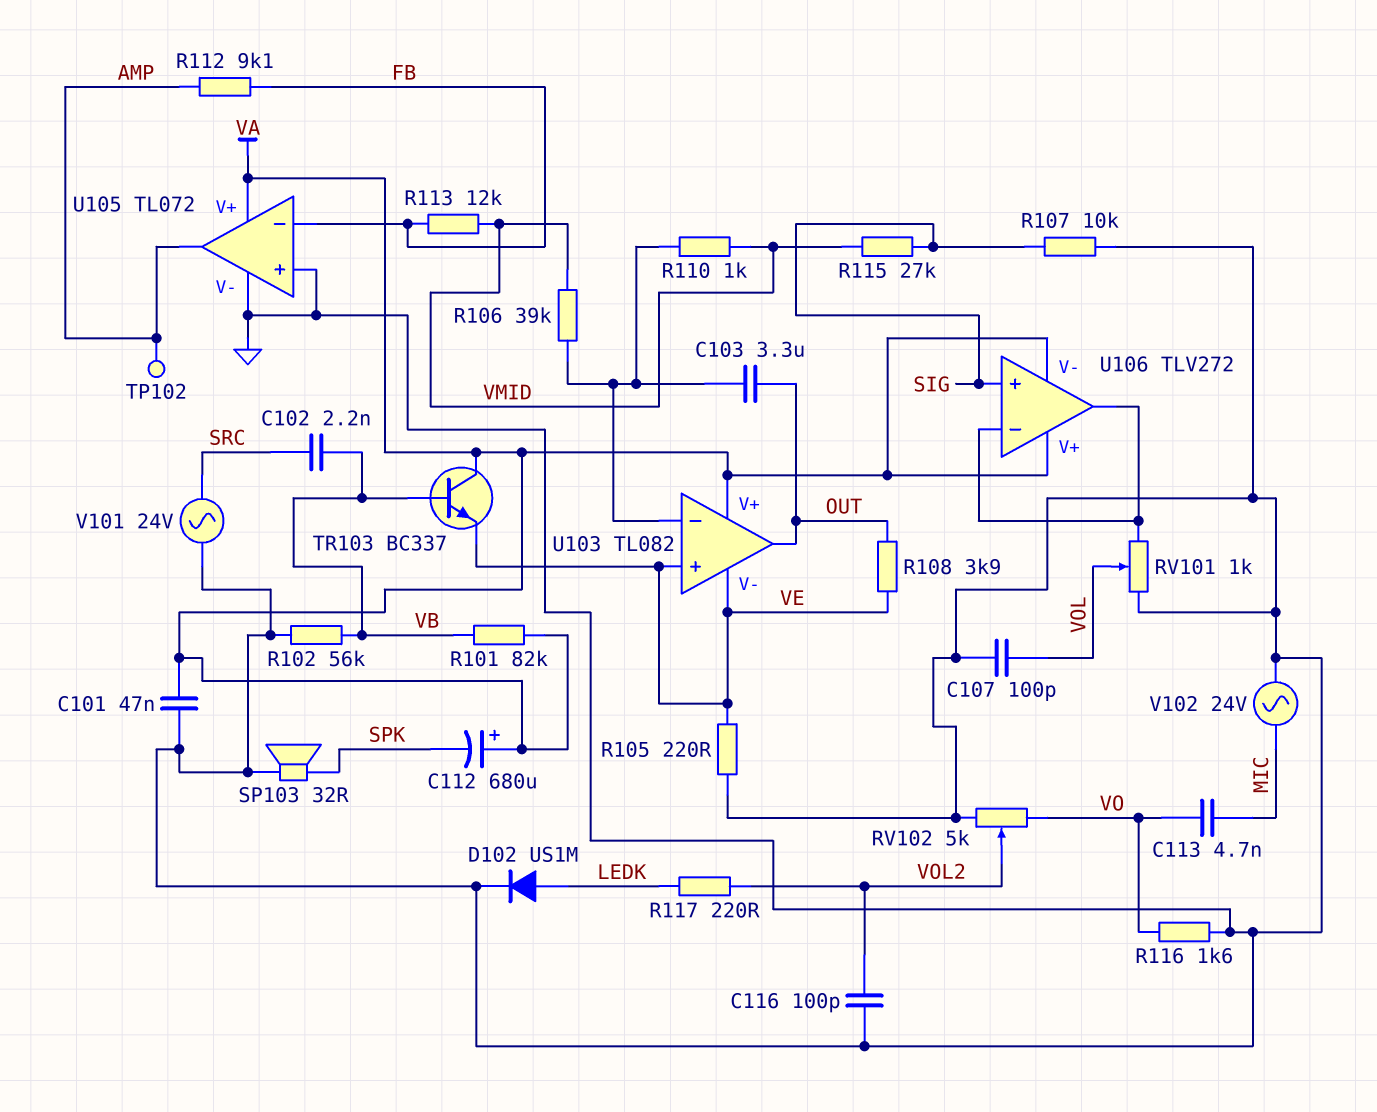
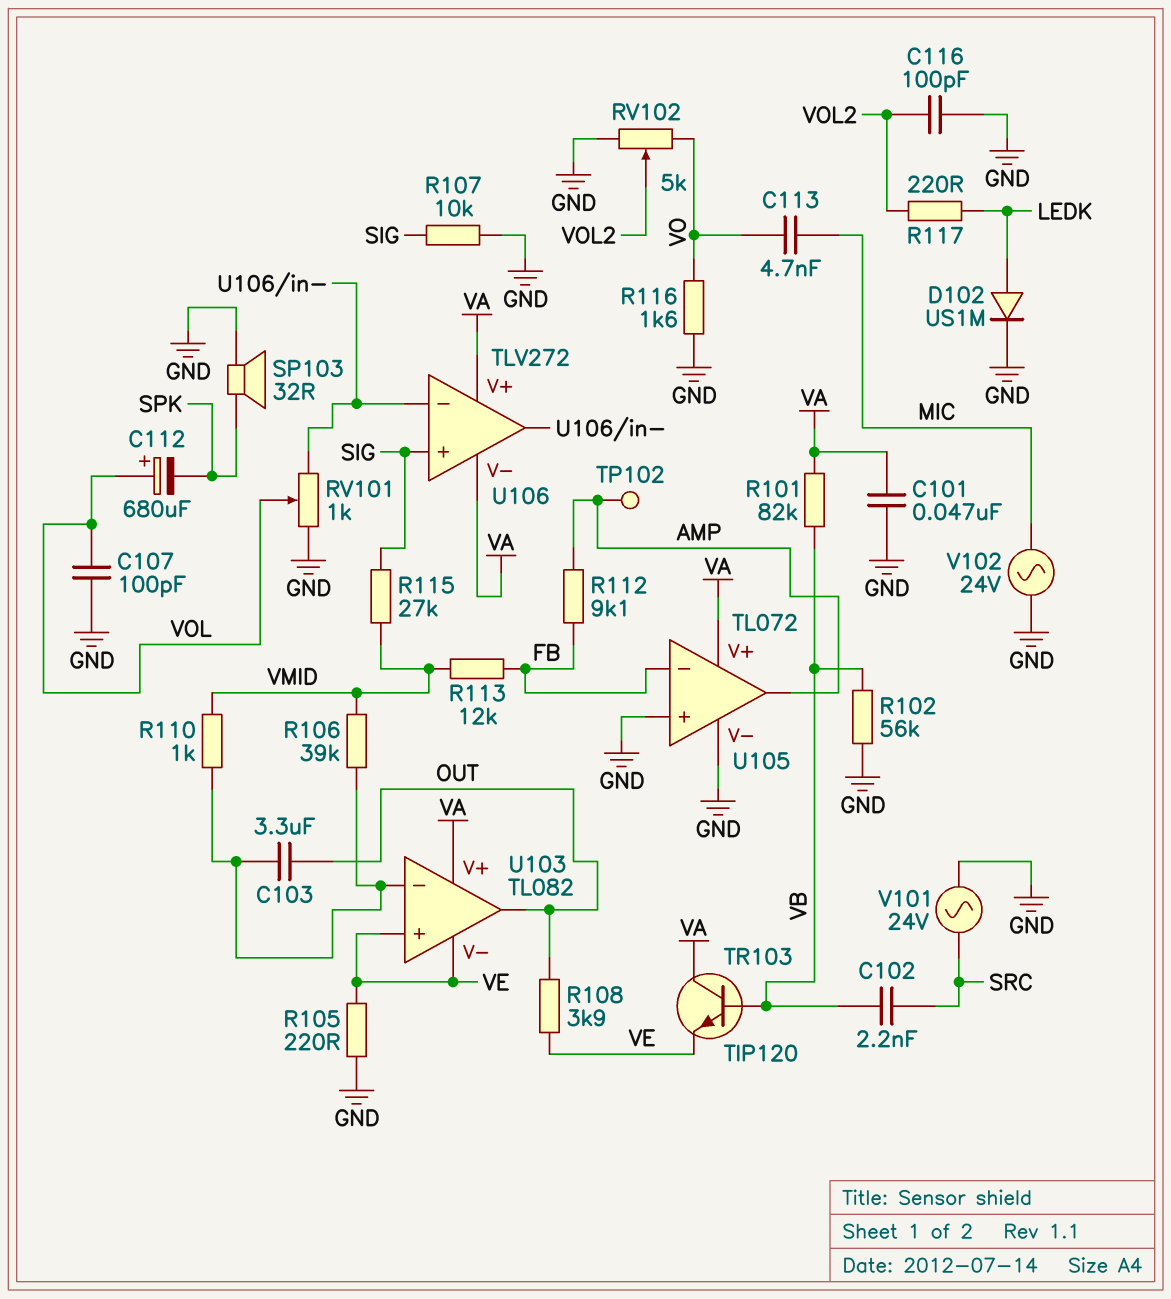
C112: 680uF (plus VA, minus SPK) -> 680uF (plus VOL, minus SPK)
TR103: NPN BC337 (B VB, C VA, E VE) -> NPN TIP120 (B VB, C VA, E VE)

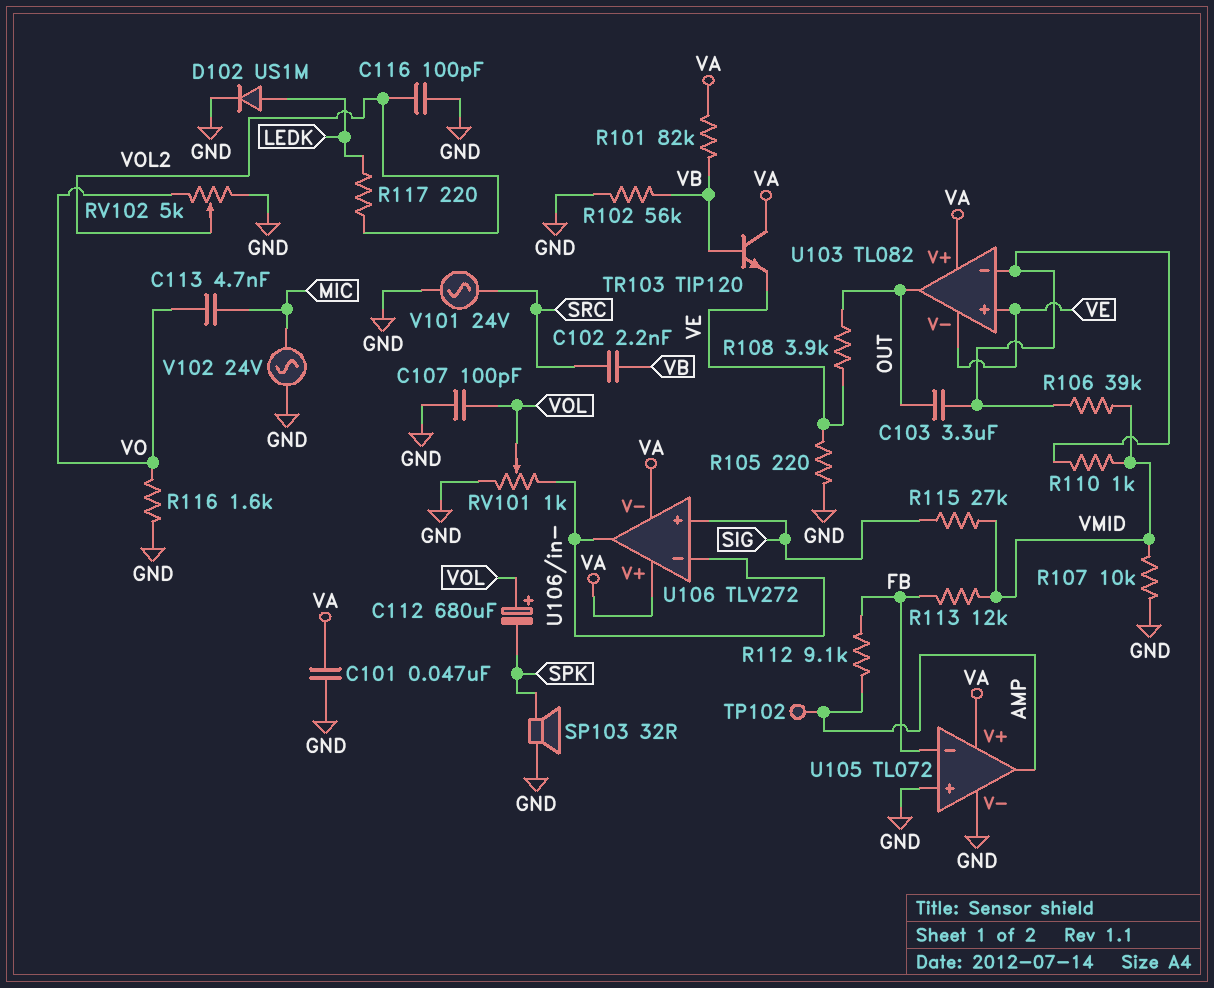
R107: 10k (GND, SIG) -> 10k (GND, VMID)

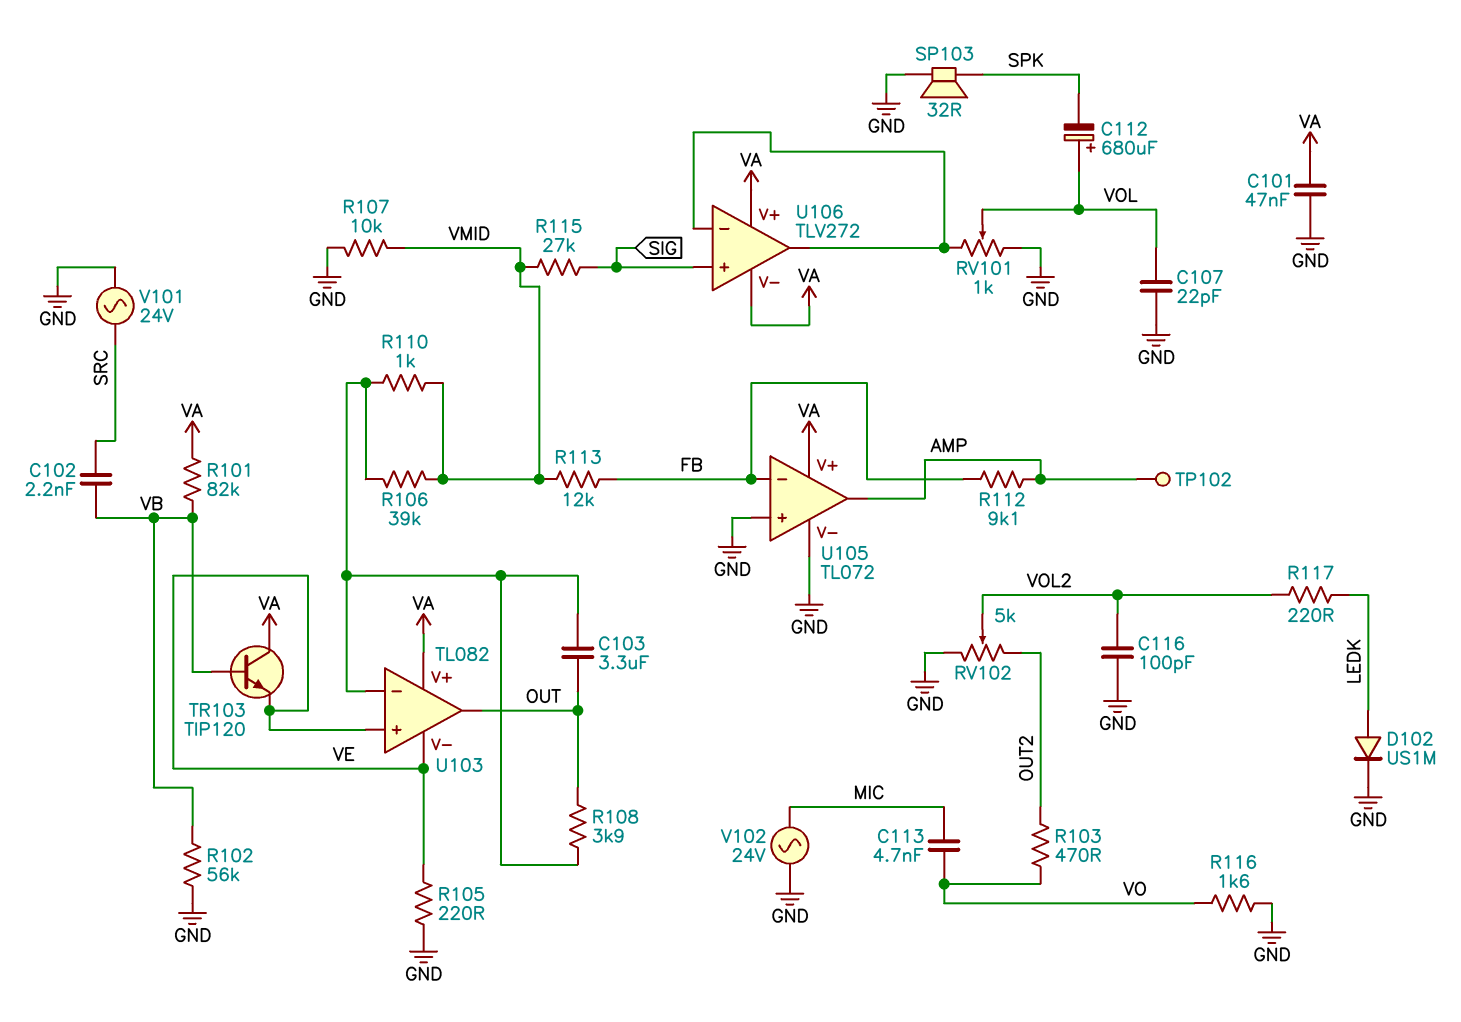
C107: 100pF (GND, VOL) -> 22pF (GND, VOL)
R103: none -> 470 (OUT2, VO)
R108: 3.9k (OUT, VE) -> 3.9k (OUT, U103/in-)
RV102: 5k (GND, VO, wiper VOL2) -> 5k (GND, OUT2, wiper VOL2)

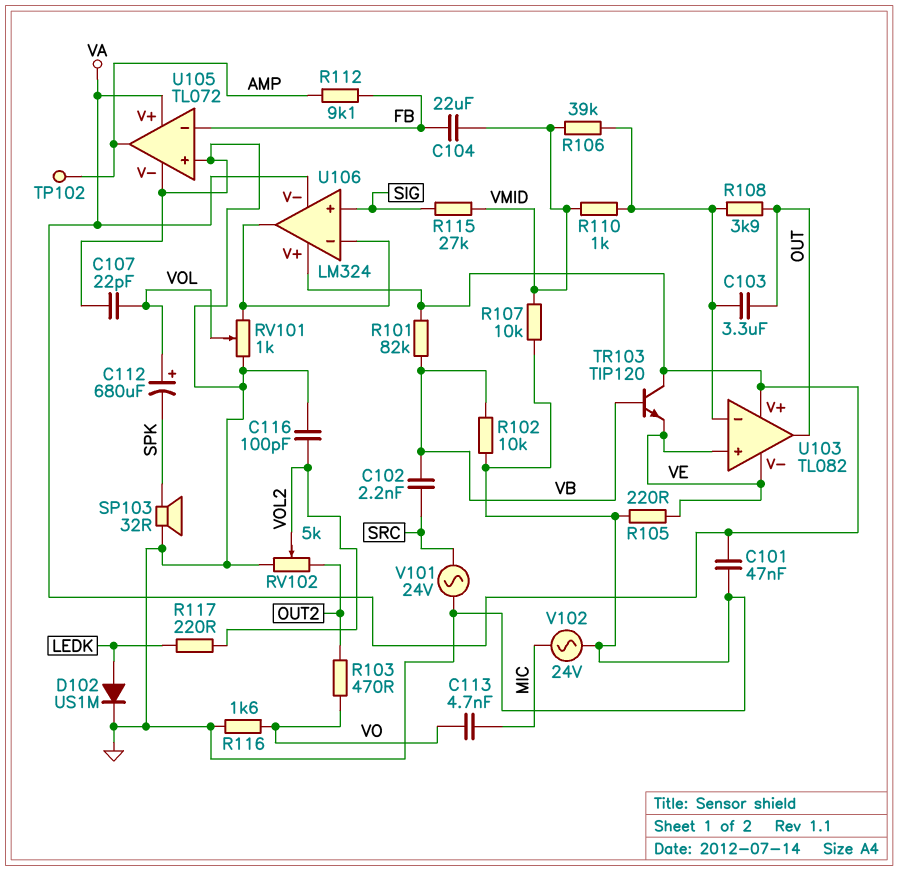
C104: none -> 22uF (FB, VMID)
R102: 56k (GND, VB) -> 10k (GND, VB)
R113: 12k (FB, VMID) -> none
U106: TLV272 -> LM324

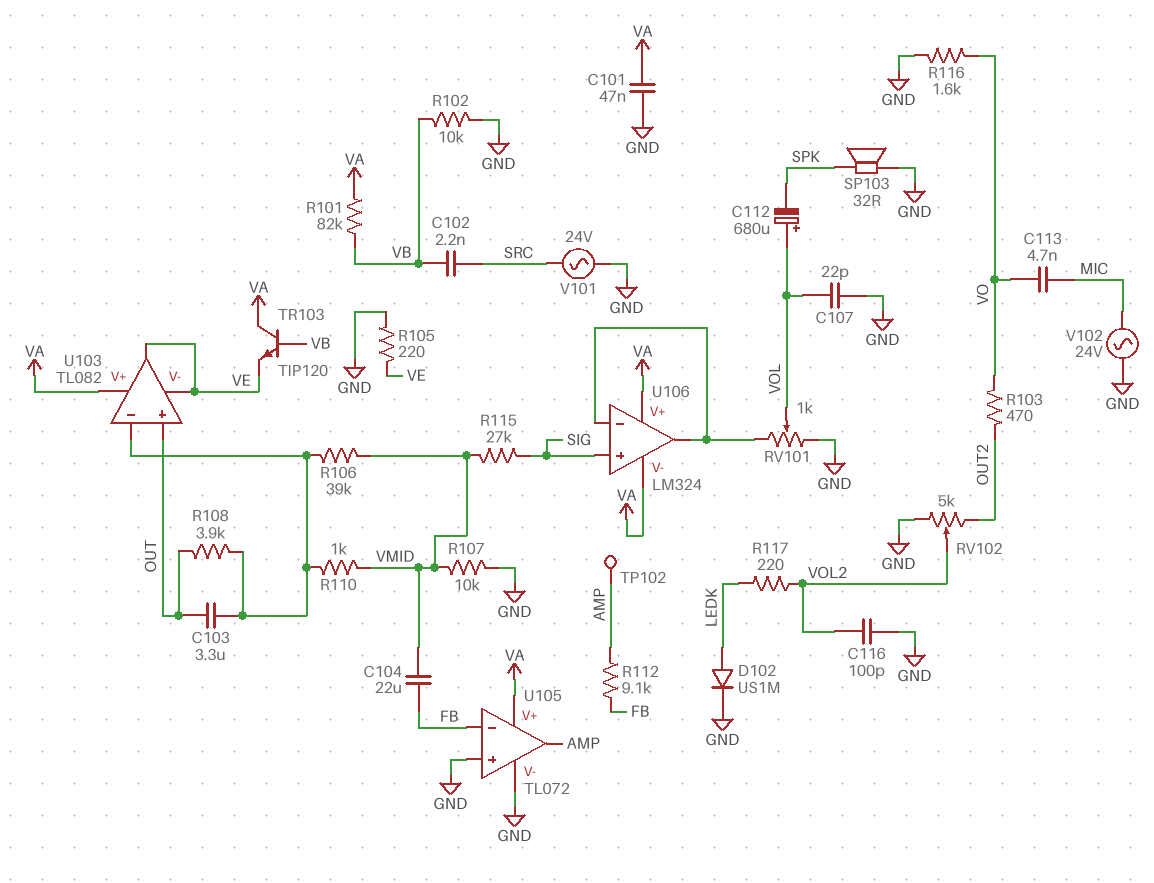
U103 pin in+: VE -> OUT
U103 pin out: OUT -> VE

